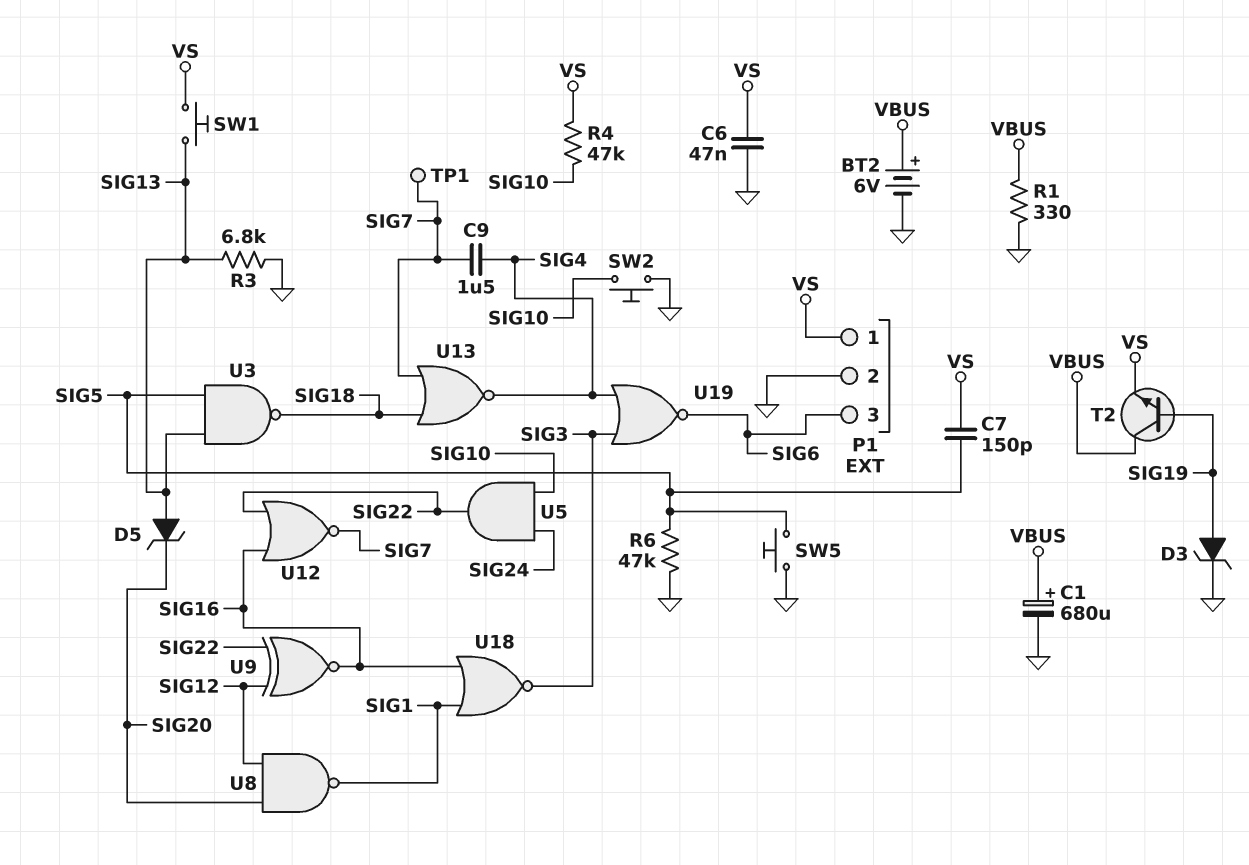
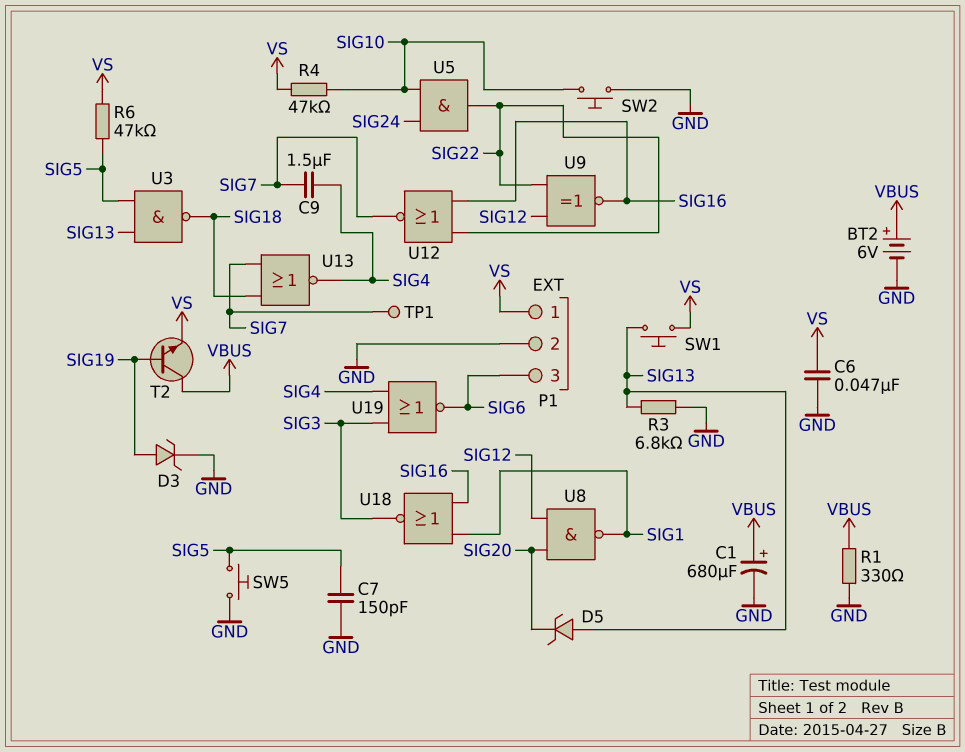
C7: 150pF (SIG5, VS) -> 150pF (GND, SIG5)
R6: 47k (GND, SIG5) -> 47k (SIG5, VS)

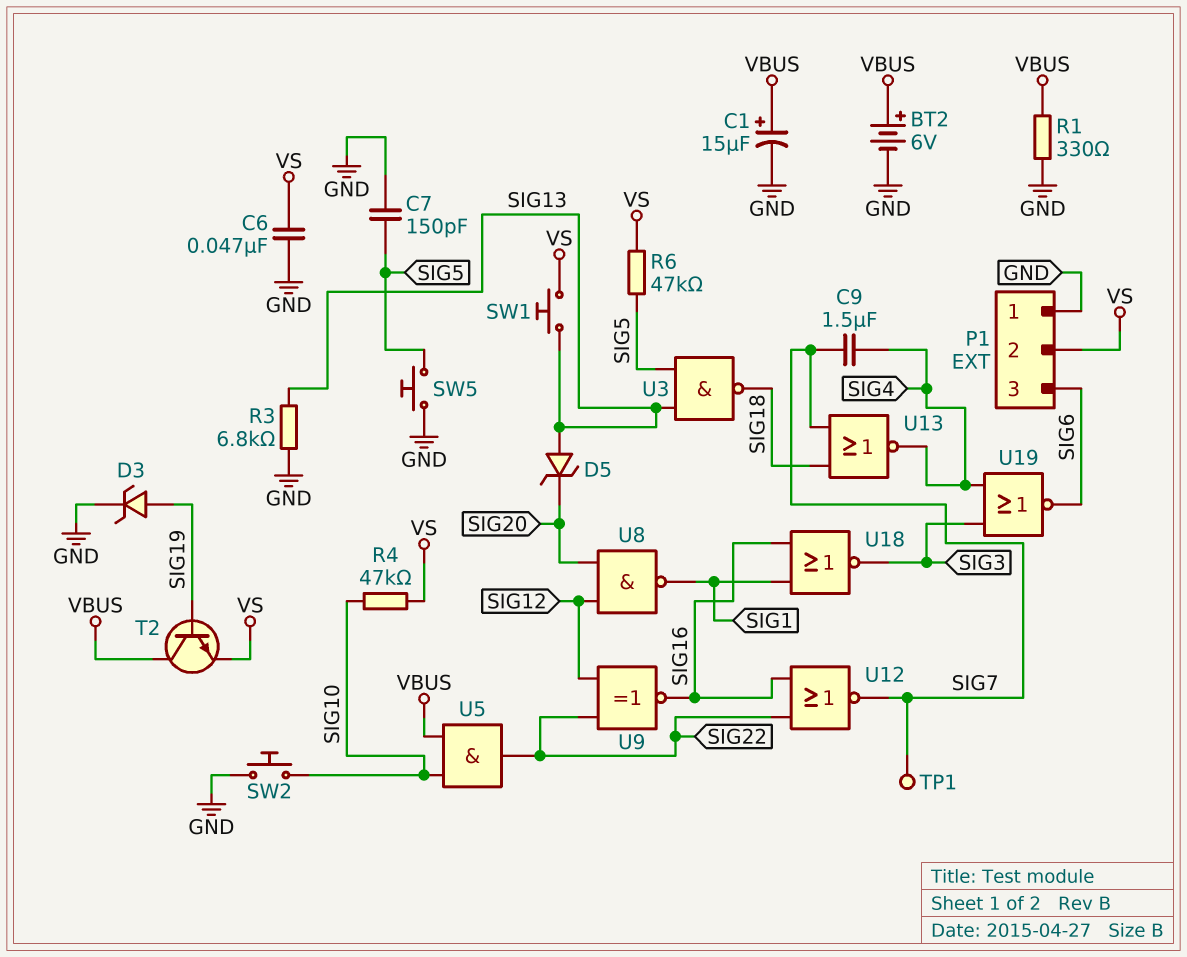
C1: 680uF (plus VBUS, minus GND) -> 15uF (plus VBUS, minus GND)
P1 pin 1: VS -> GND
P1 pin 2: GND -> VS
U5: AND (in SIG10, in SIG24, out SIG22) -> AND (in SIG10, in VBUS, out SIG22)

